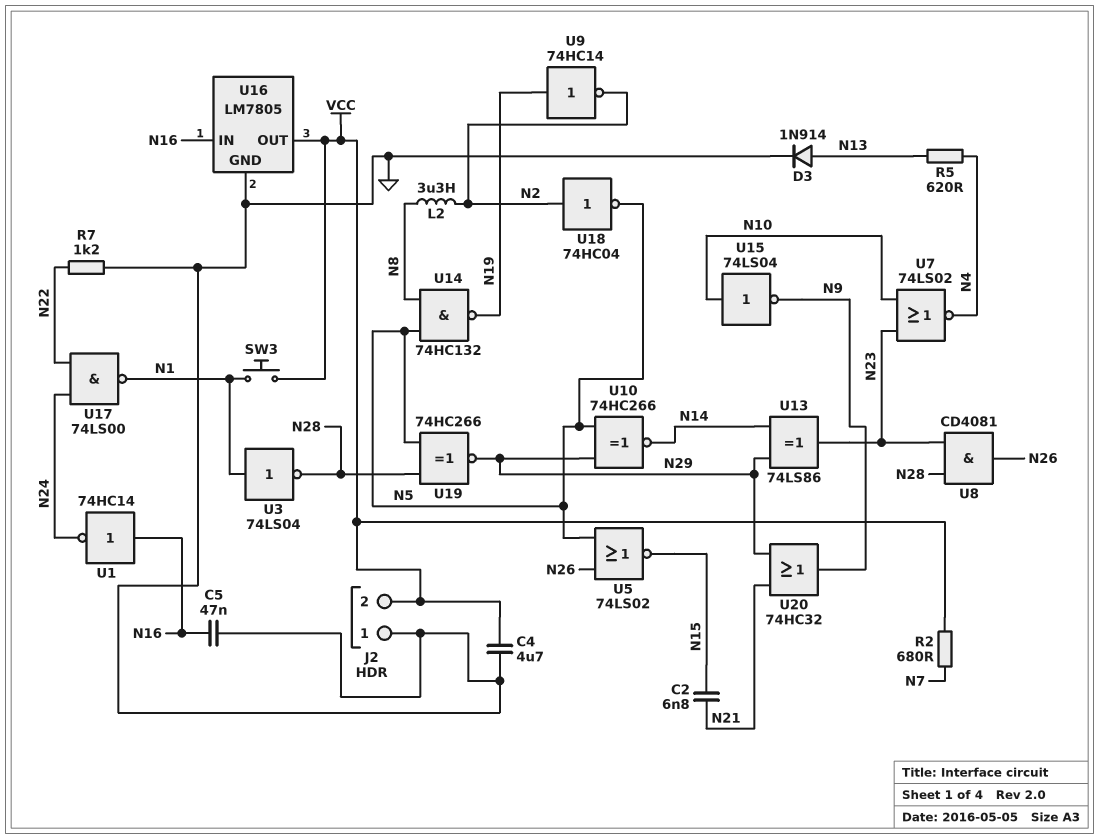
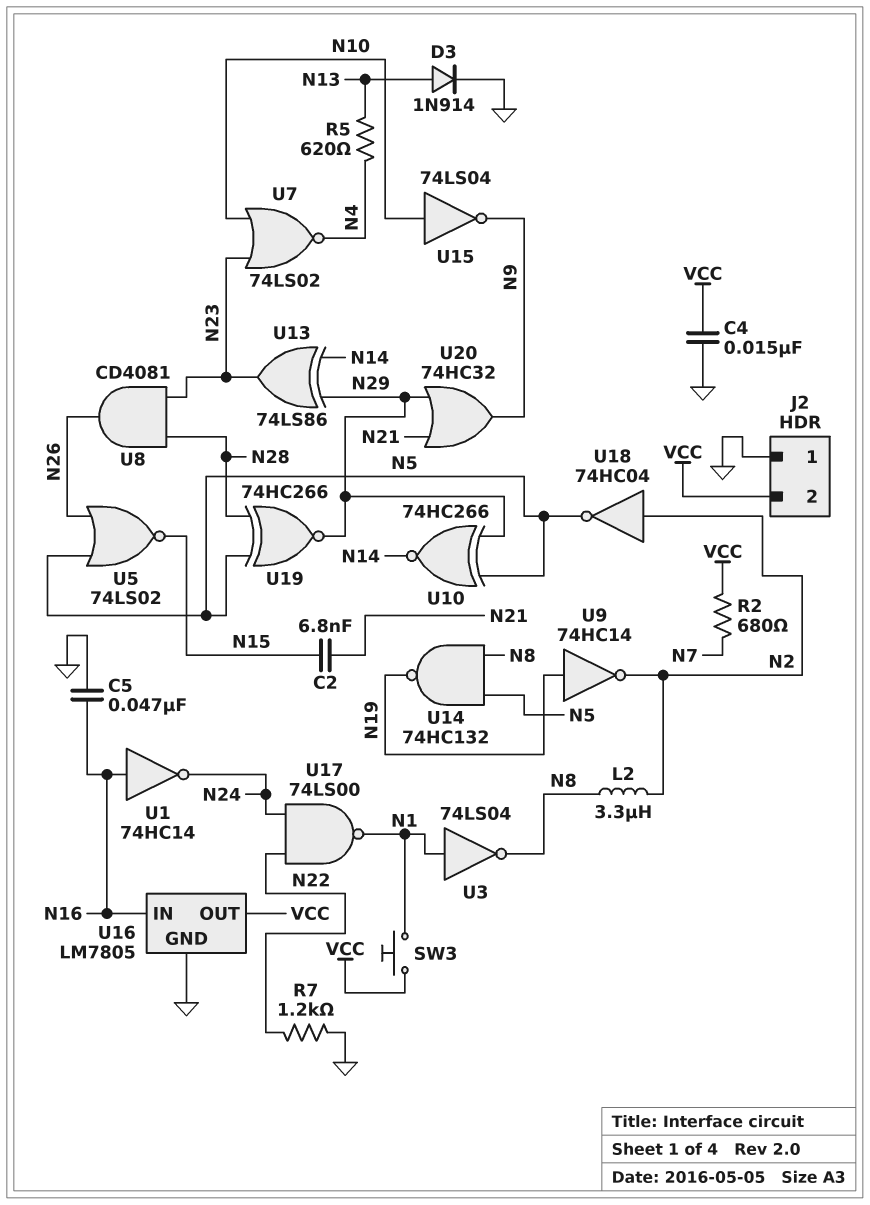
C4: 4.7uF (GND, VCC) -> 15nF (GND, VCC)
U3: NOT 74LS04 (in N1, out N28) -> NOT 74LS04 (in N1, out N8)

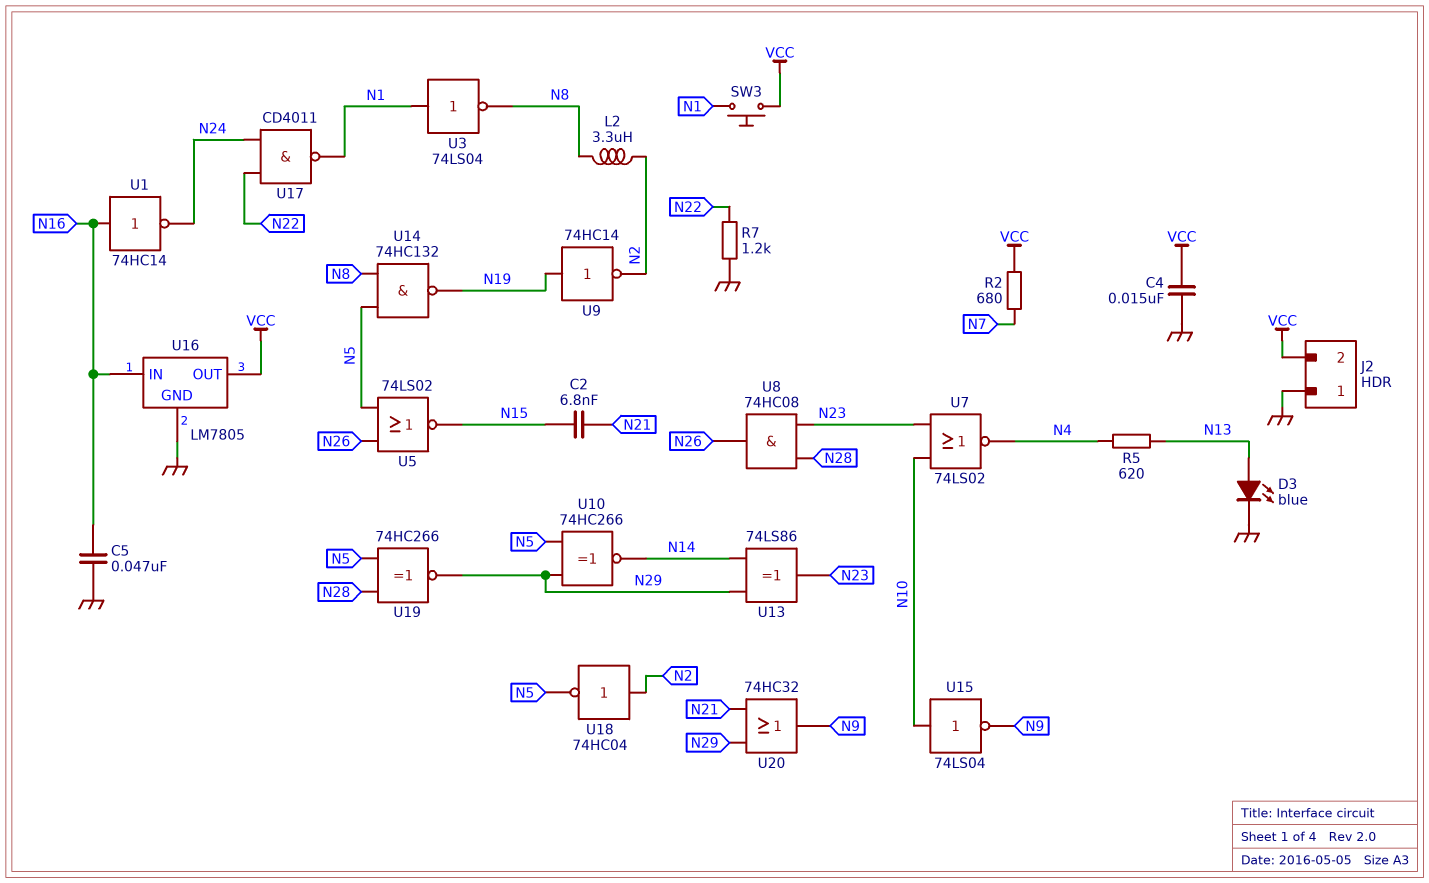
D3: diode 1N914 (A N13, K GND) -> LED blue (A N13, K GND)
U8: AND CD4081 (in N23, in N28, out N26) -> AND 74HC08 (in N23, in N28, out N26)
U17: NAND 74LS00 (in N22, in N24, out N1) -> NAND CD4011 (in N22, in N24, out N1)

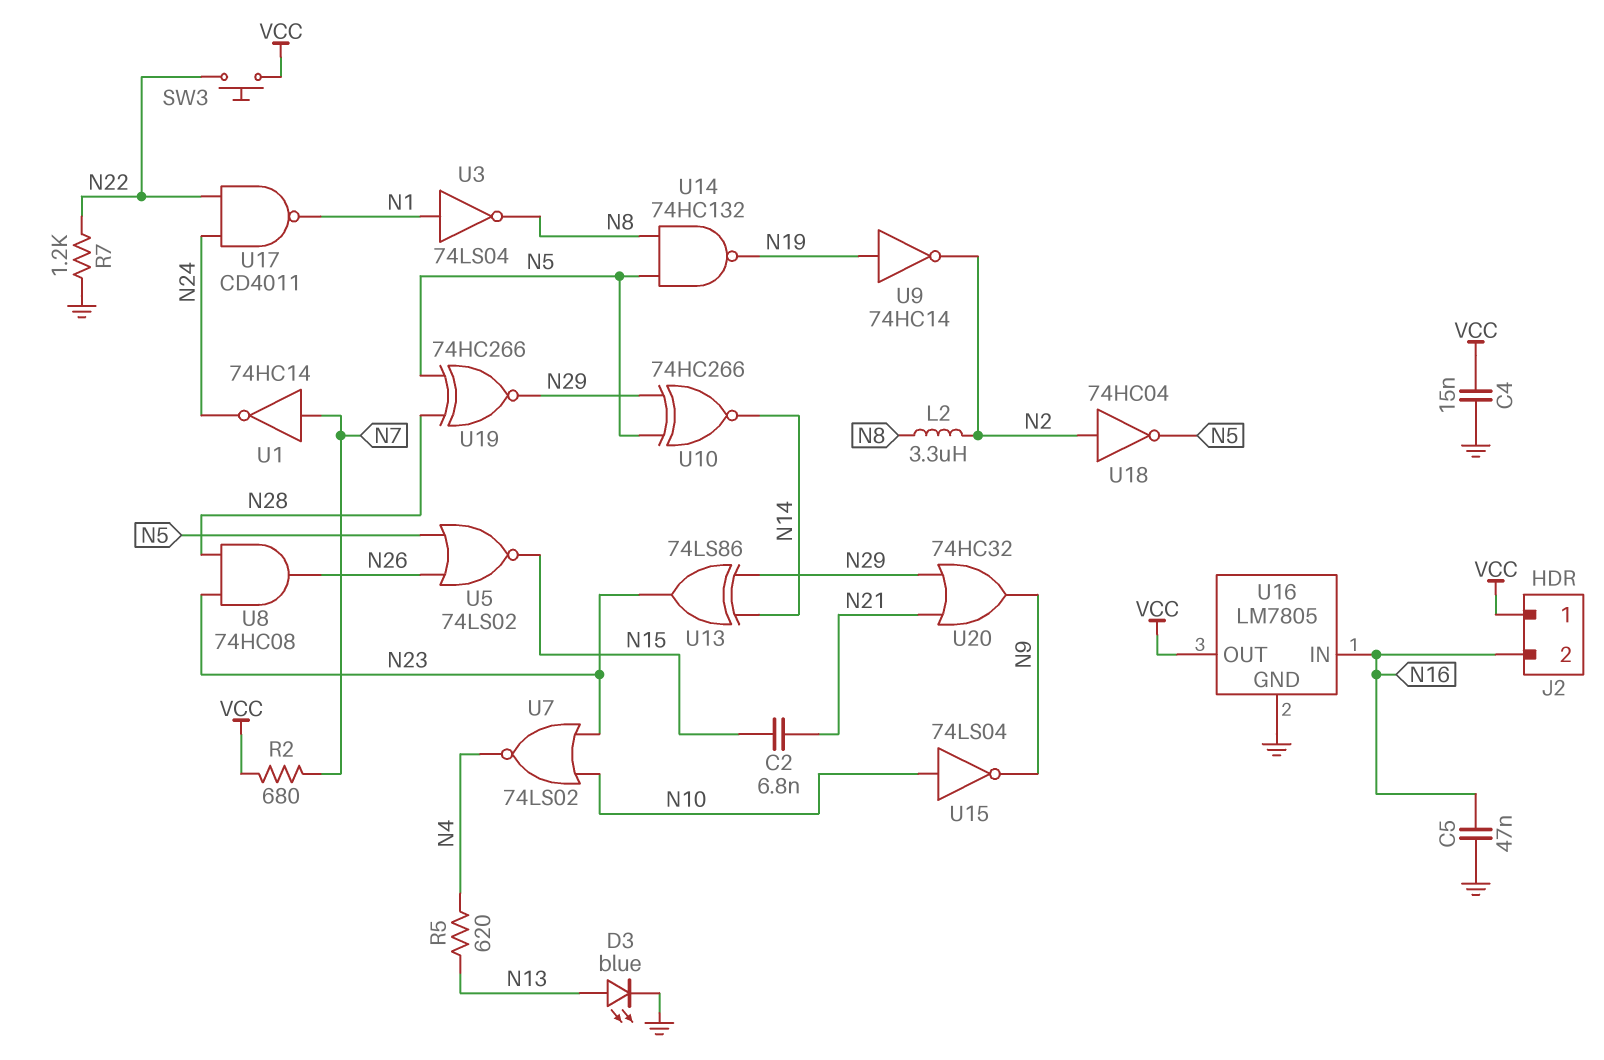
J2 pin 1: GND -> VCC
J2 pin 2: VCC -> N16
SW3: button (N1, VCC) -> button (N22, VCC)
U1: NOT 74HC14 (in N16, out N24) -> NOT 74HC14 (in N7, out N24)

